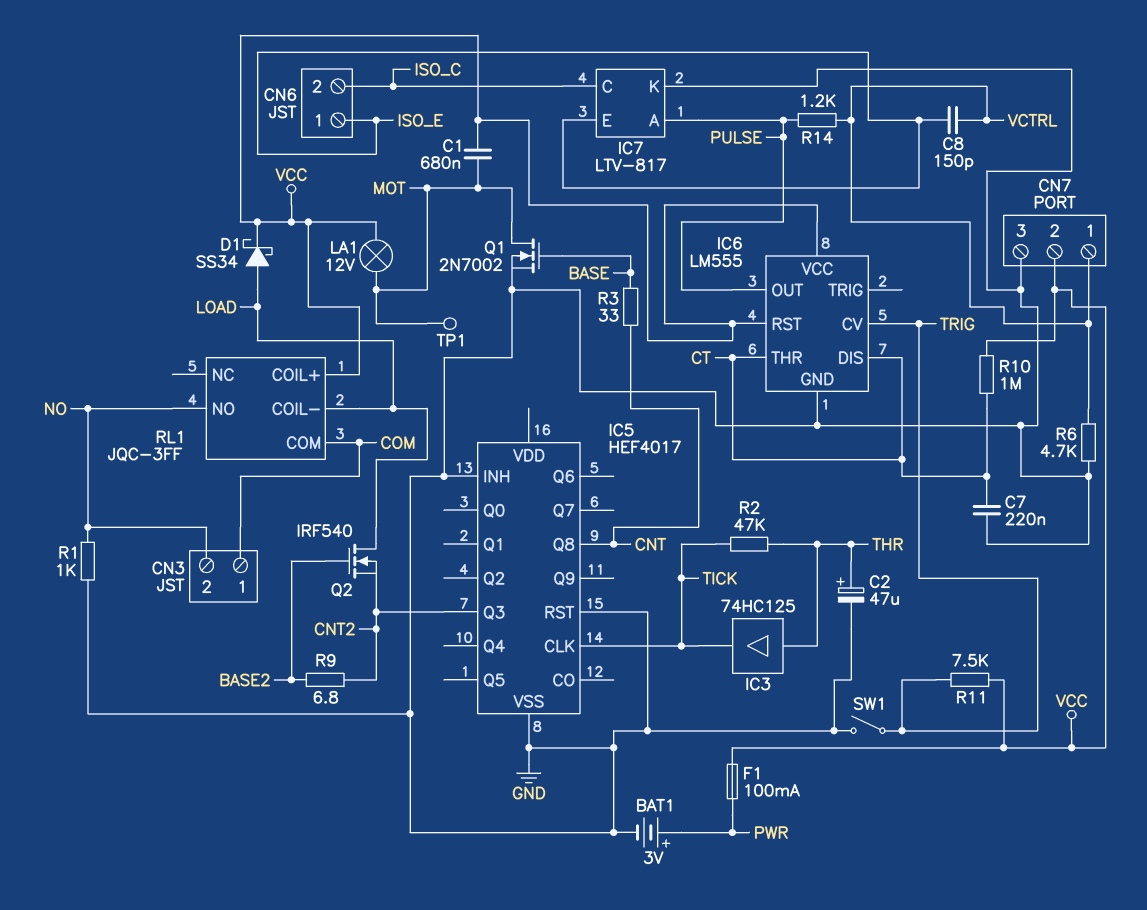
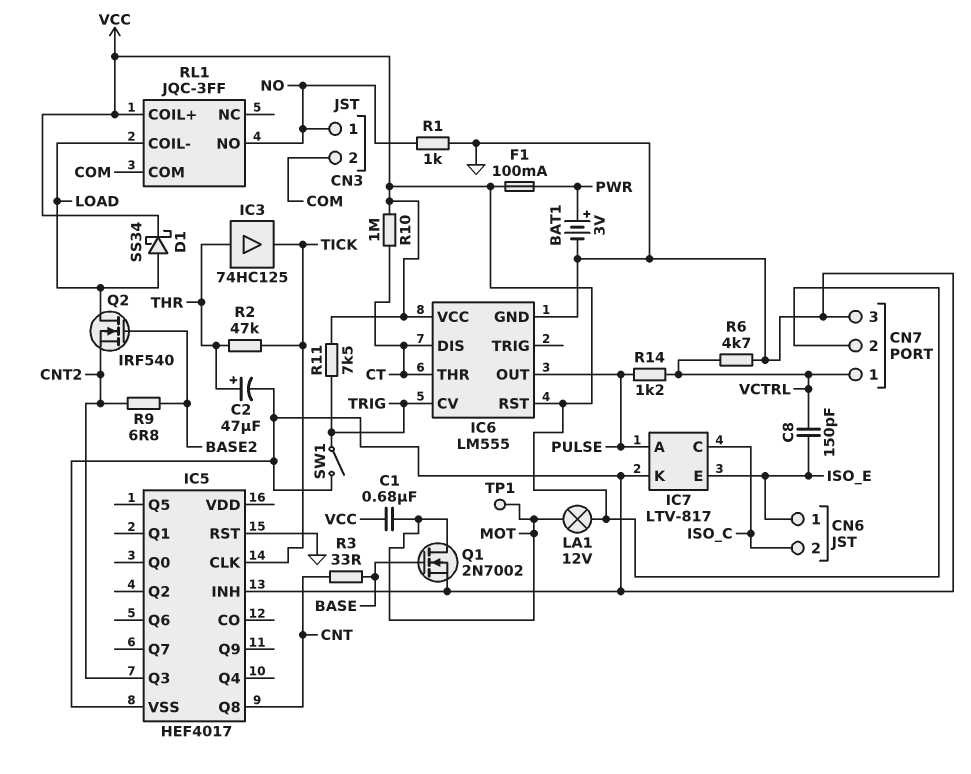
C7: 220nF (CT, GND) -> none
CN3 pin 1: COM -> NO
CN3 pin 2: NO -> COM

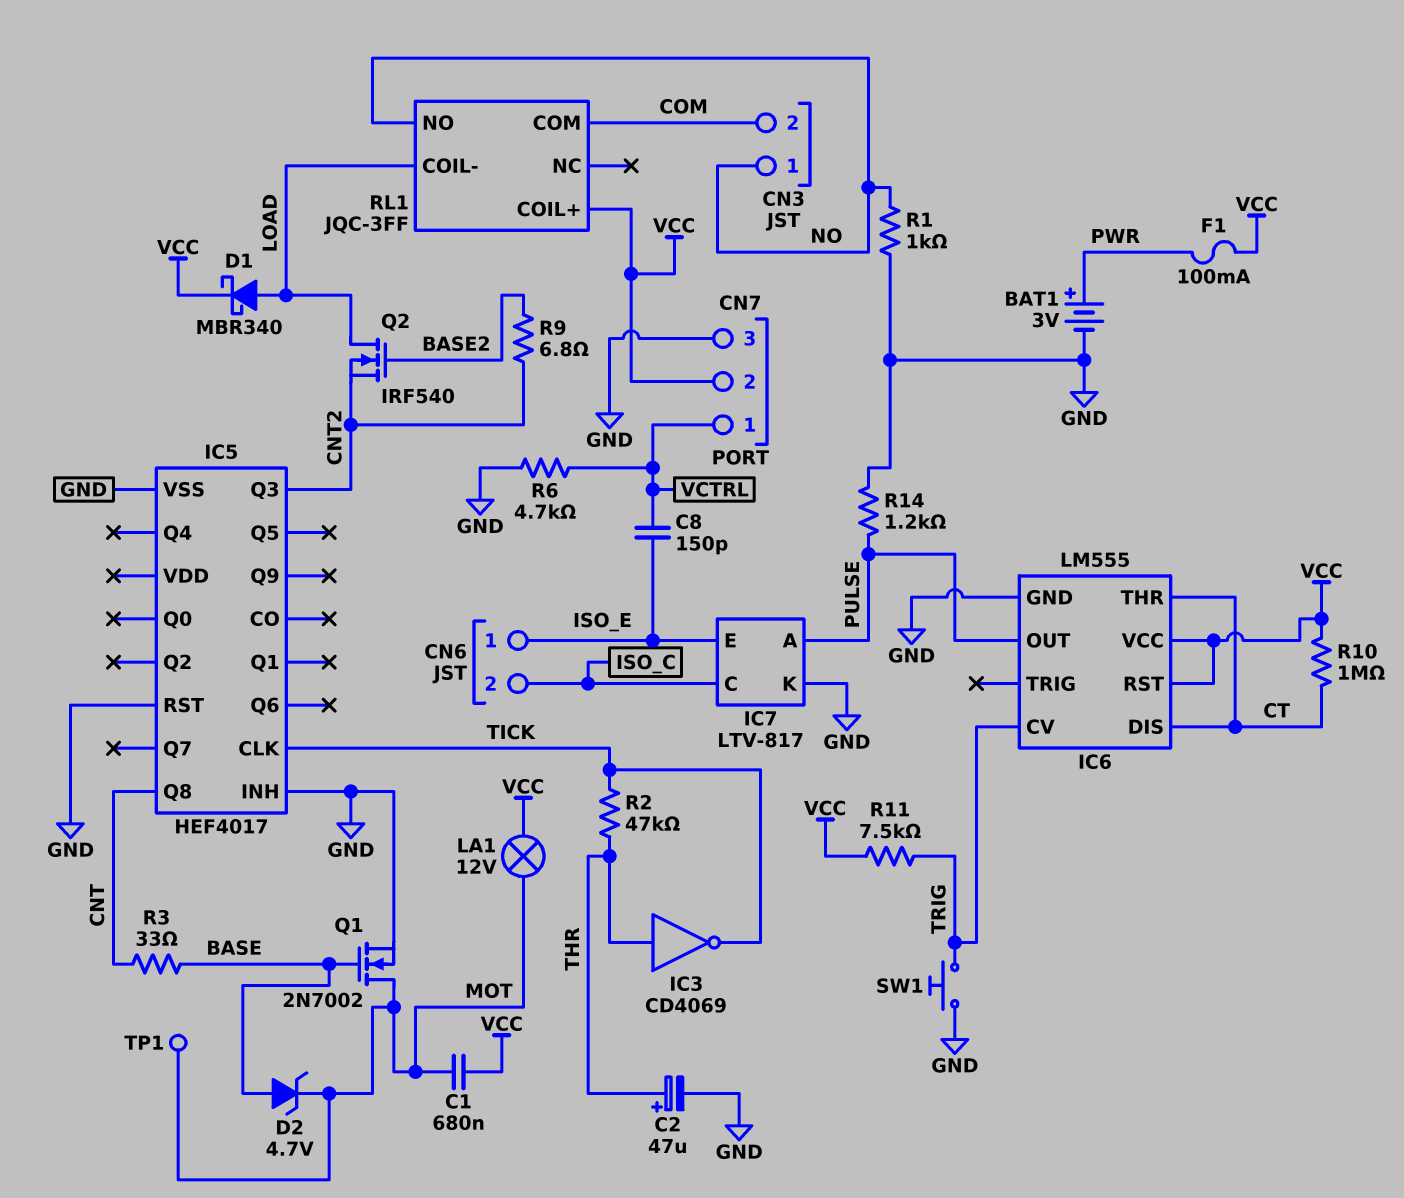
D1: schottky SS34 (A LOAD, K VCC) -> schottky MBR340 (A LOAD, K VCC)
D2: none -> zener 4.7V (A BASE, K MOT)
IC3: buffer 74HC125 (in THR, out TICK) -> NOT CD4069 (in THR, out TICK)
R14: 1.2k (PULSE, VCTRL) -> 1.2k (GND, PULSE)
SW1: switch (GND, TRIG) -> button (GND, TRIG)

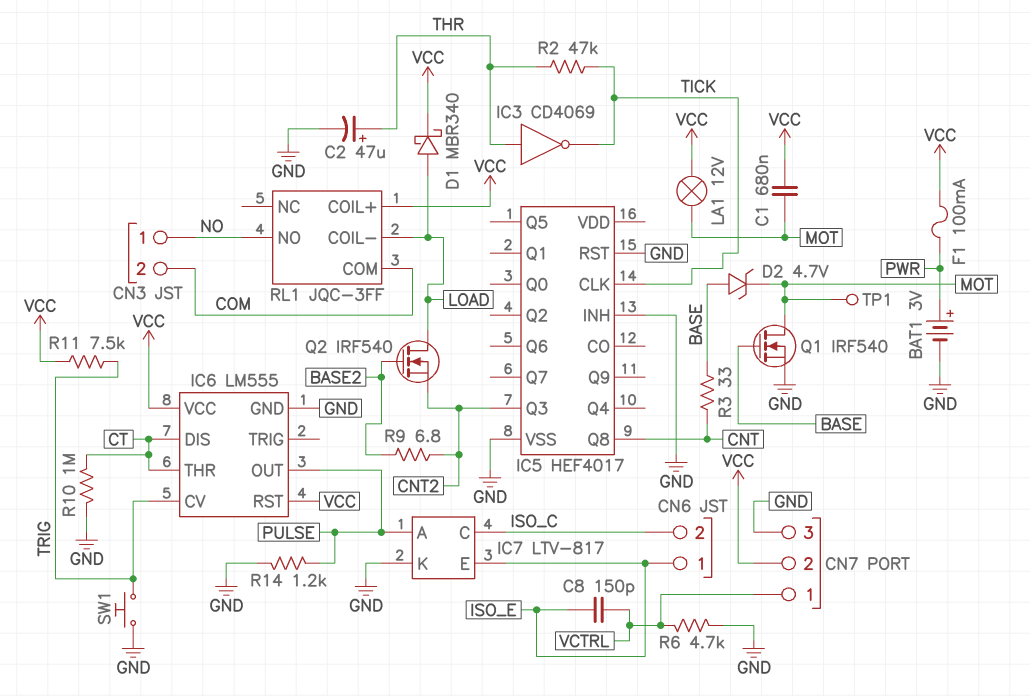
Q1: NMOS 2N7002 (G BASE, D MOT, S GND) -> NMOS IRF540 (G BASE, D MOT, S GND)
R1: 1k (GND, NO) -> none
R10: 1M (CT, VCC) -> 1M (CT, GND)

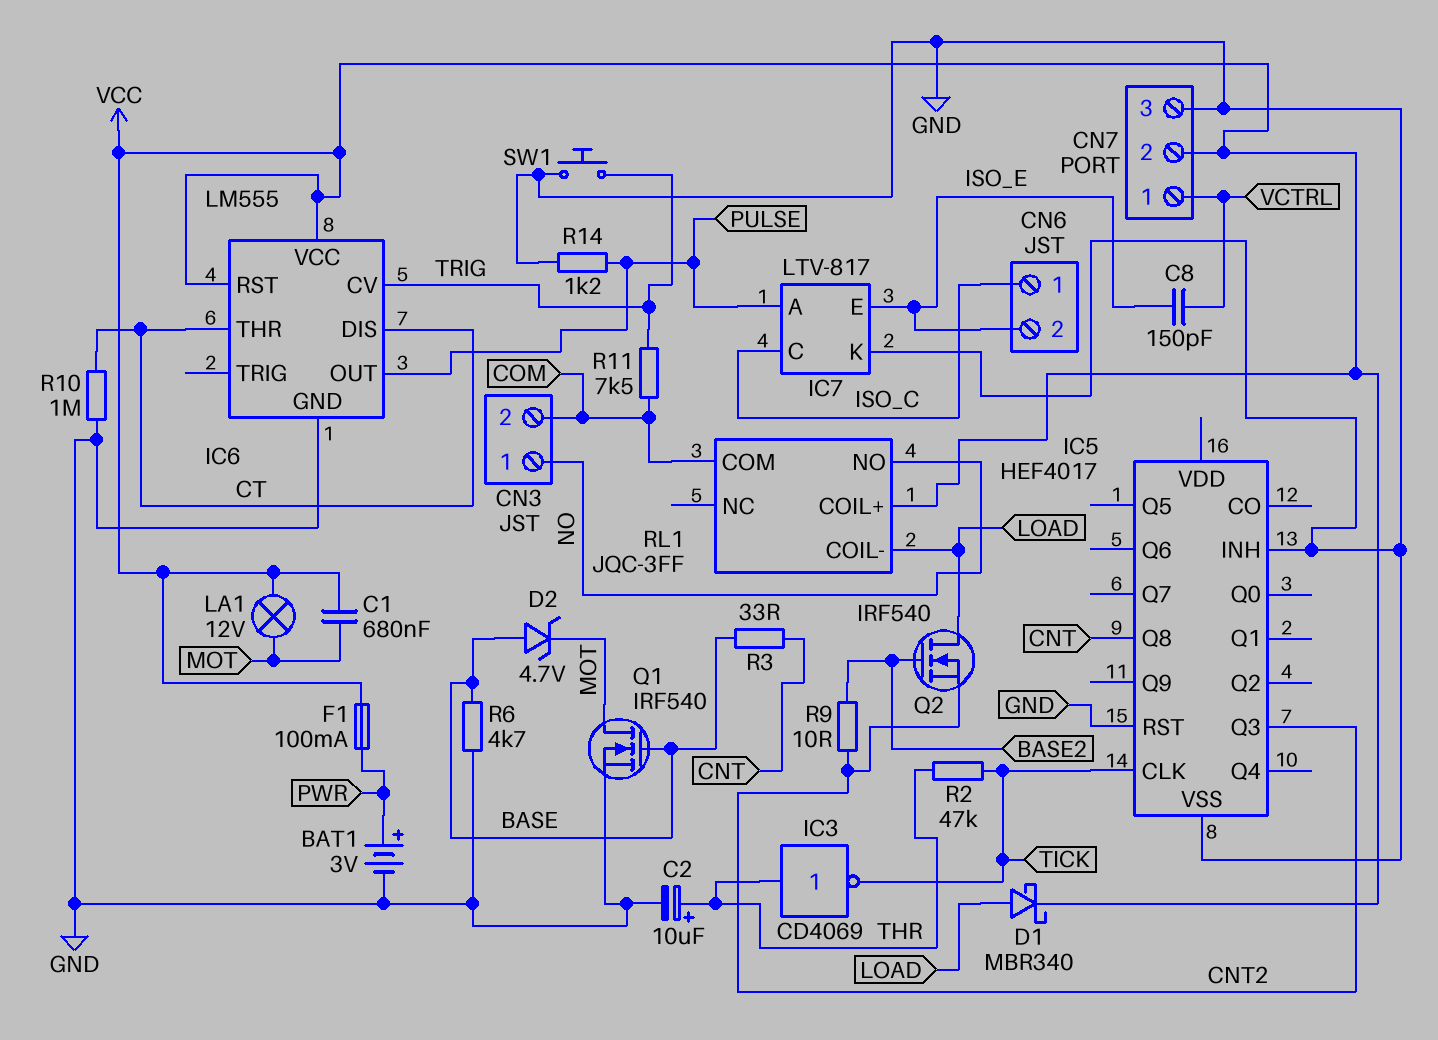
C2: 47uF (plus THR, minus GND) -> 10uF (plus THR, minus GND)
CN6 pin 1: ISO_E -> ISO_C
CN6 pin 2: ISO_C -> ISO_E
R6: 4.7k (GND, VCTRL) -> 4.7k (BASE, GND)
R9: 6.8 (BASE2, CNT2) -> 10 (BASE2, CNT2)
R11: 7.5k (TRIG, VCC) -> 7.5k (COM, TRIG)
TP1: test point (MOT) -> none

